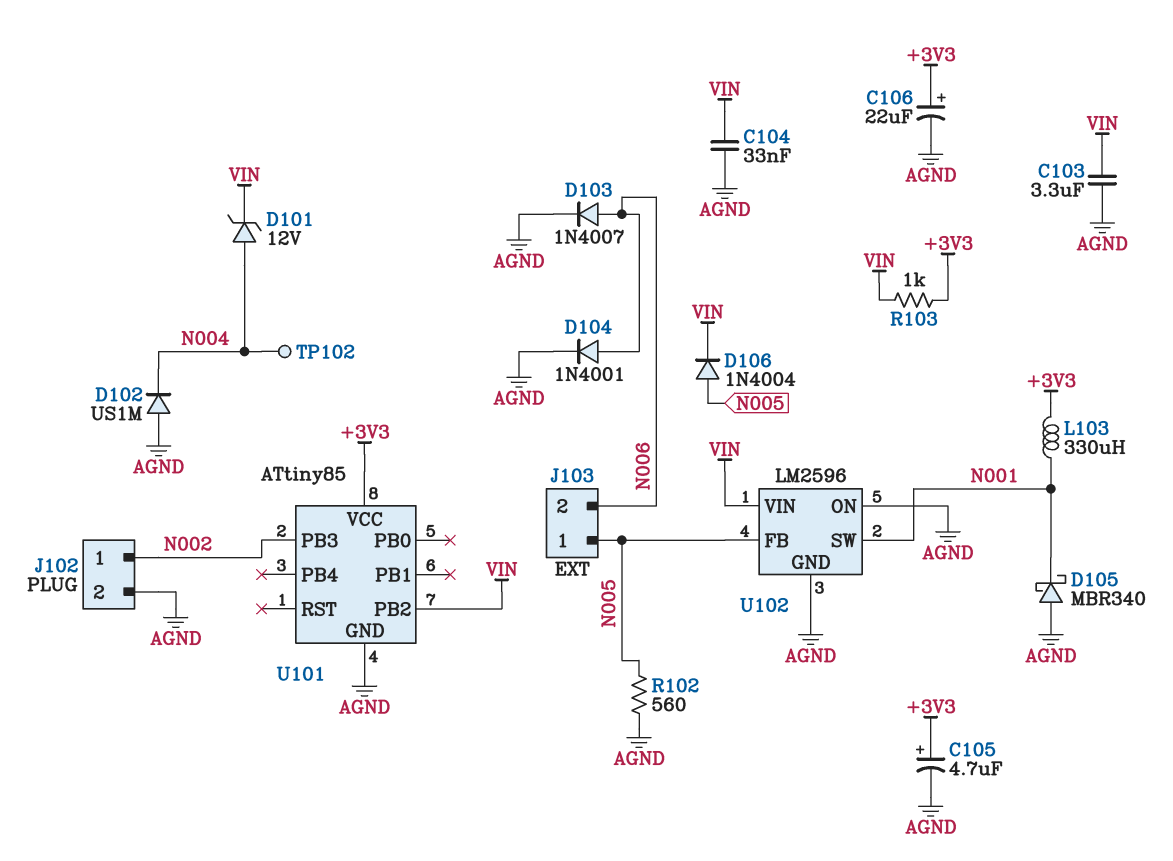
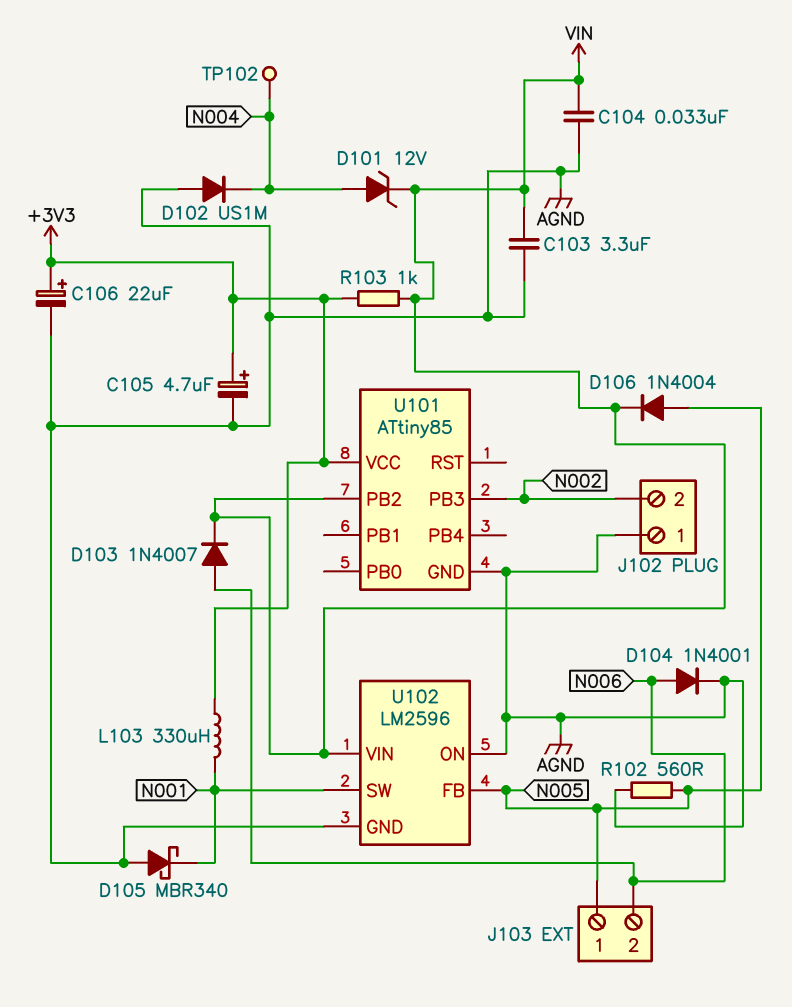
D103: diode 1N4007 (A N006, K AGND) -> diode 1N4007 (A N006, K VIN)
J102 pin 1: N002 -> AGND
J102 pin 2: AGND -> N002

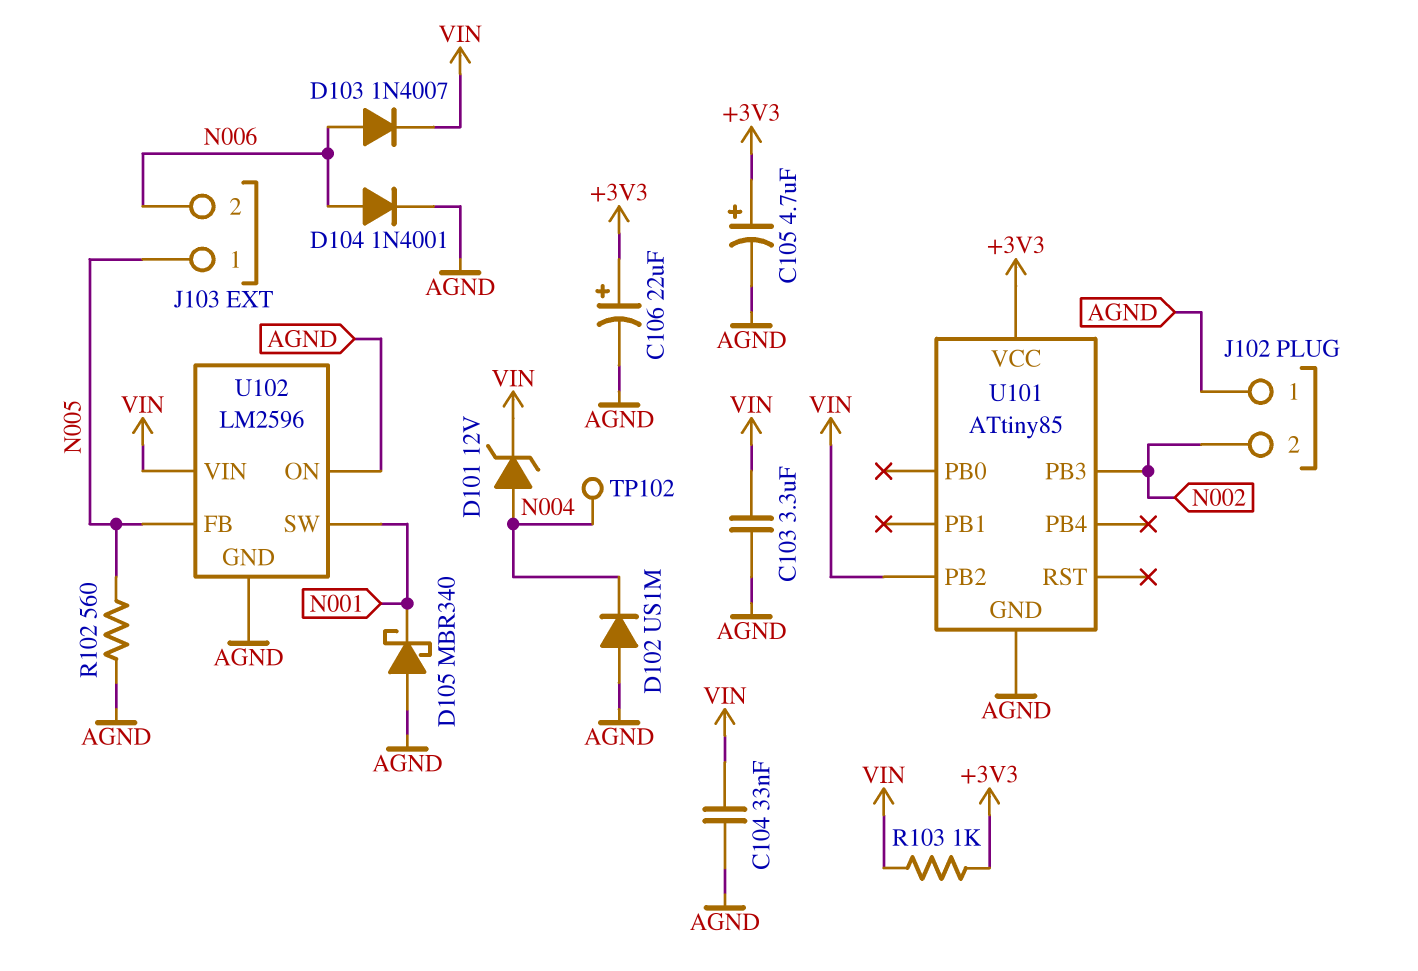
D106: diode 1N4004 (A N005, K VIN) -> none
L103: 330uH (+3V3, N001) -> none

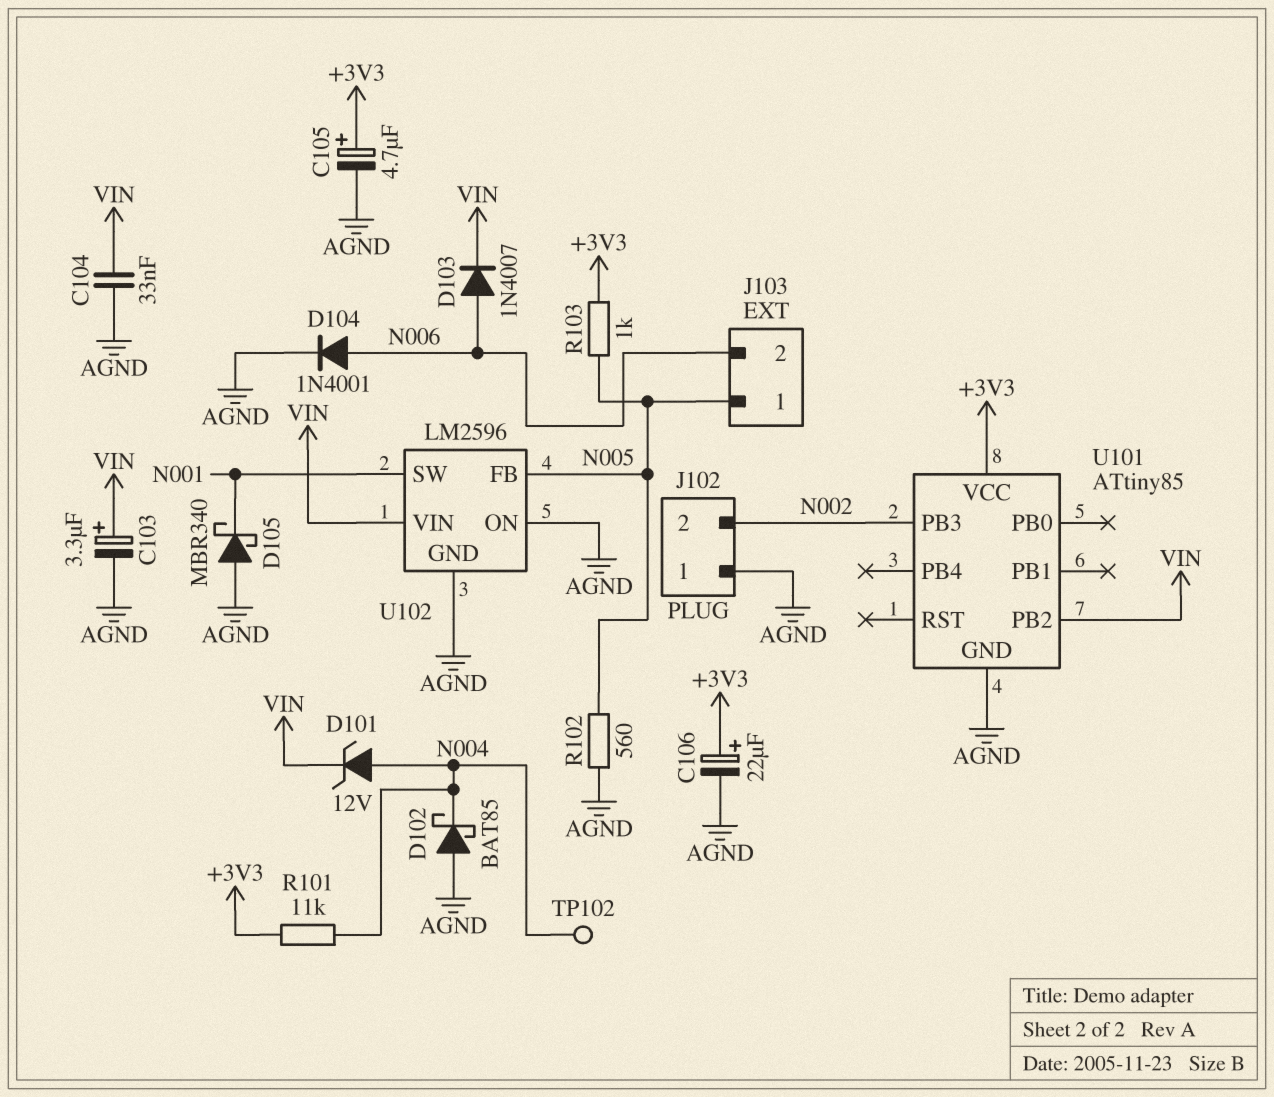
C103: 3.3uF (AGND, VIN) -> 3.3uF (plus VIN, minus AGND)
D102: diode US1M (A AGND, K N004) -> schottky BAT85 (A AGND, K N004)
R101: none -> 11k (+3V3, N004)
R103: 1k (+3V3, VIN) -> 1k (+3V3, N005)

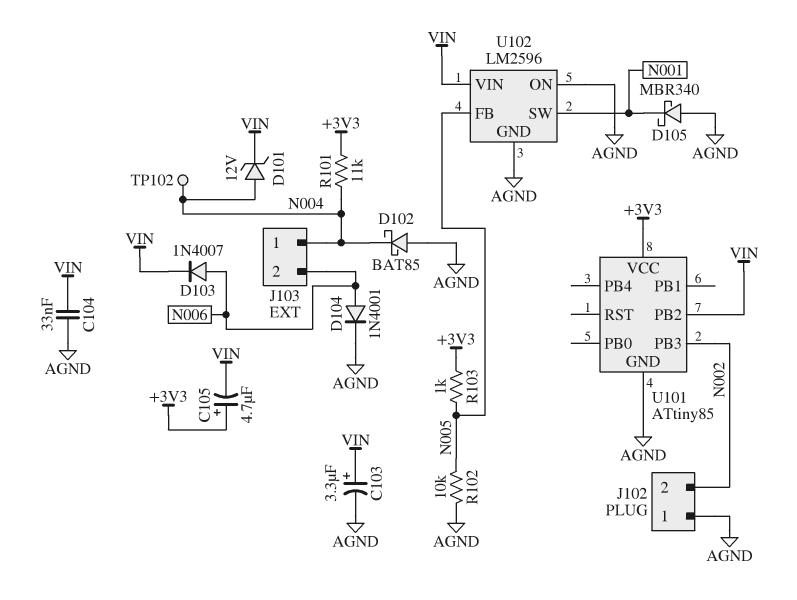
C105: 4.7uF (plus +3V3, minus AGND) -> 4.7uF (plus +3V3, minus VIN)
C106: 22uF (plus +3V3, minus AGND) -> none
J103 pin 1: N005 -> N004
R102: 560 (AGND, N005) -> 10k (AGND, N005)

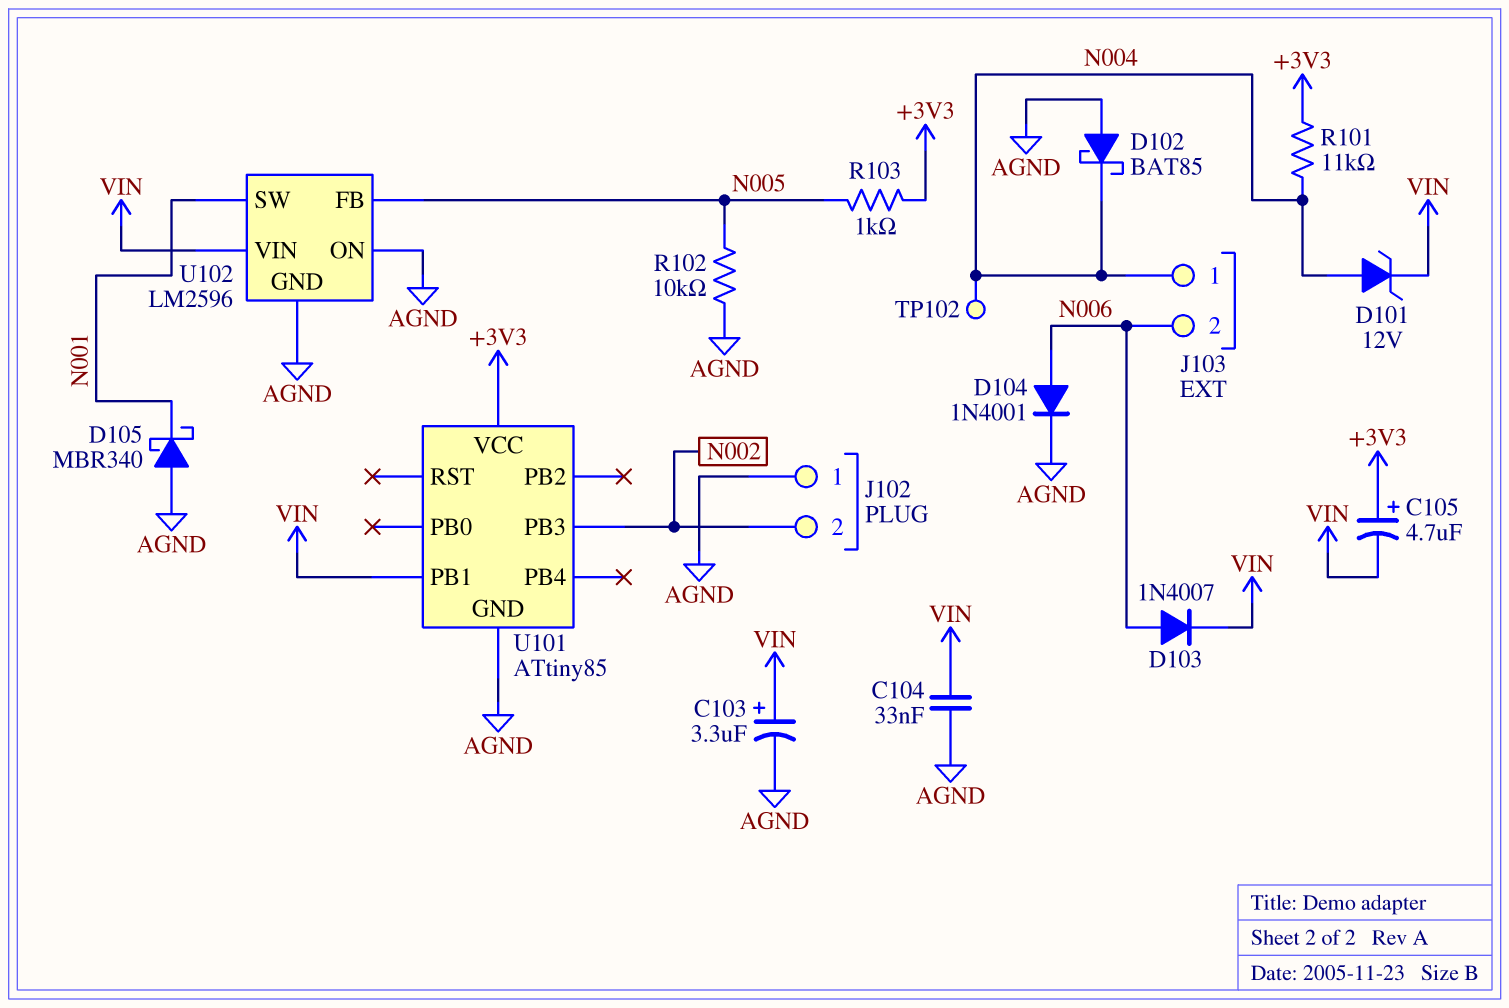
U101 pin PB1: none -> VIN
U101 pin PB2: VIN -> none

